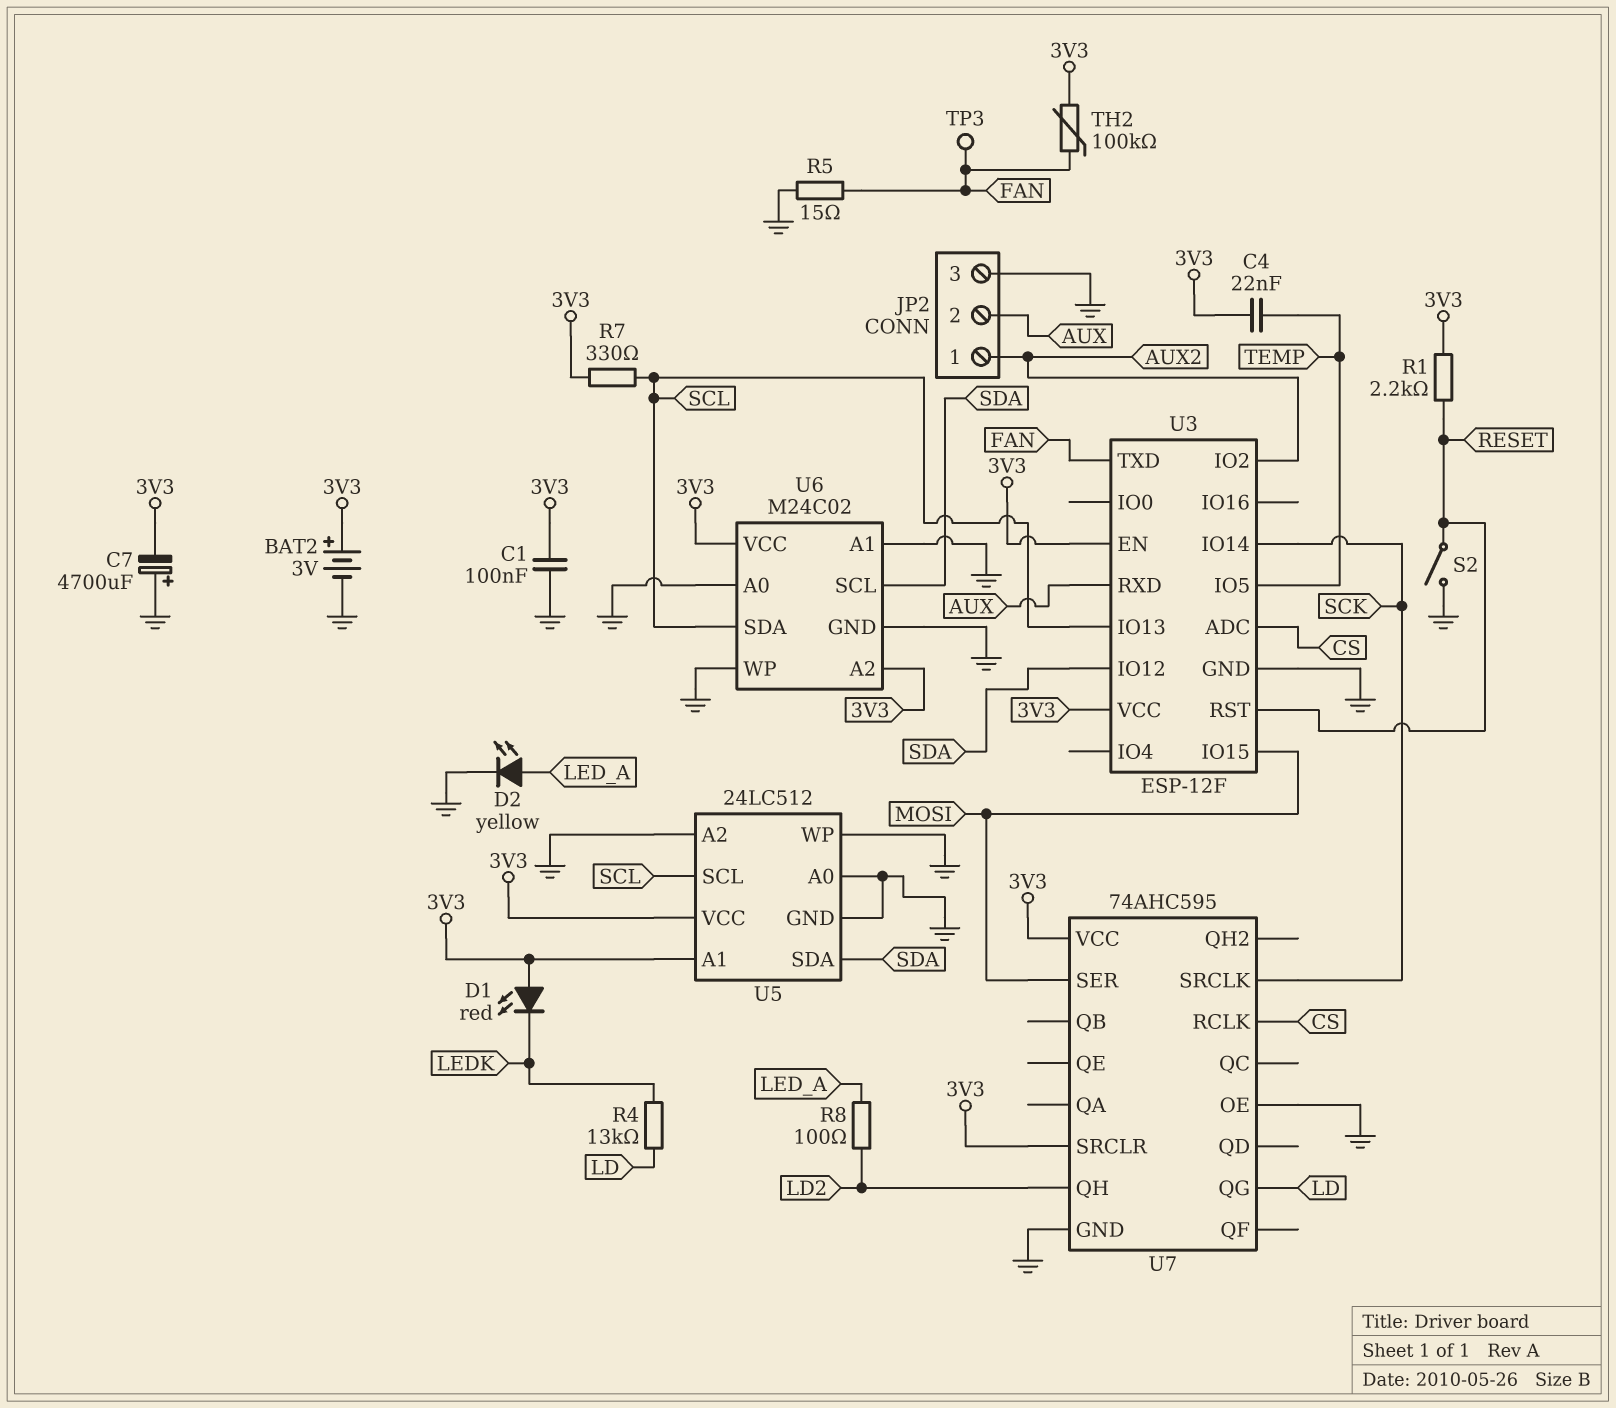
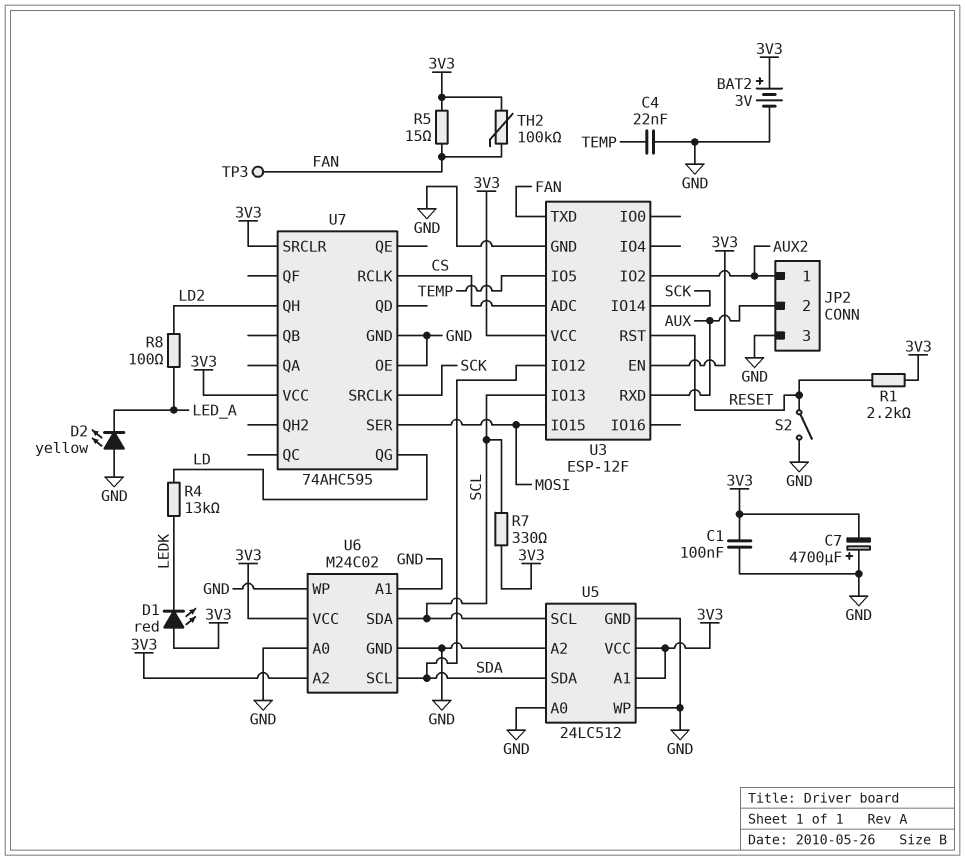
C4: 22nF (3V3, TEMP) -> 22nF (GND, TEMP)
D2: LED yellow (A LED_A, K GND) -> LED yellow (A GND, K LED_A)
R5: 15 (FAN, GND) -> 15 (3V3, FAN)

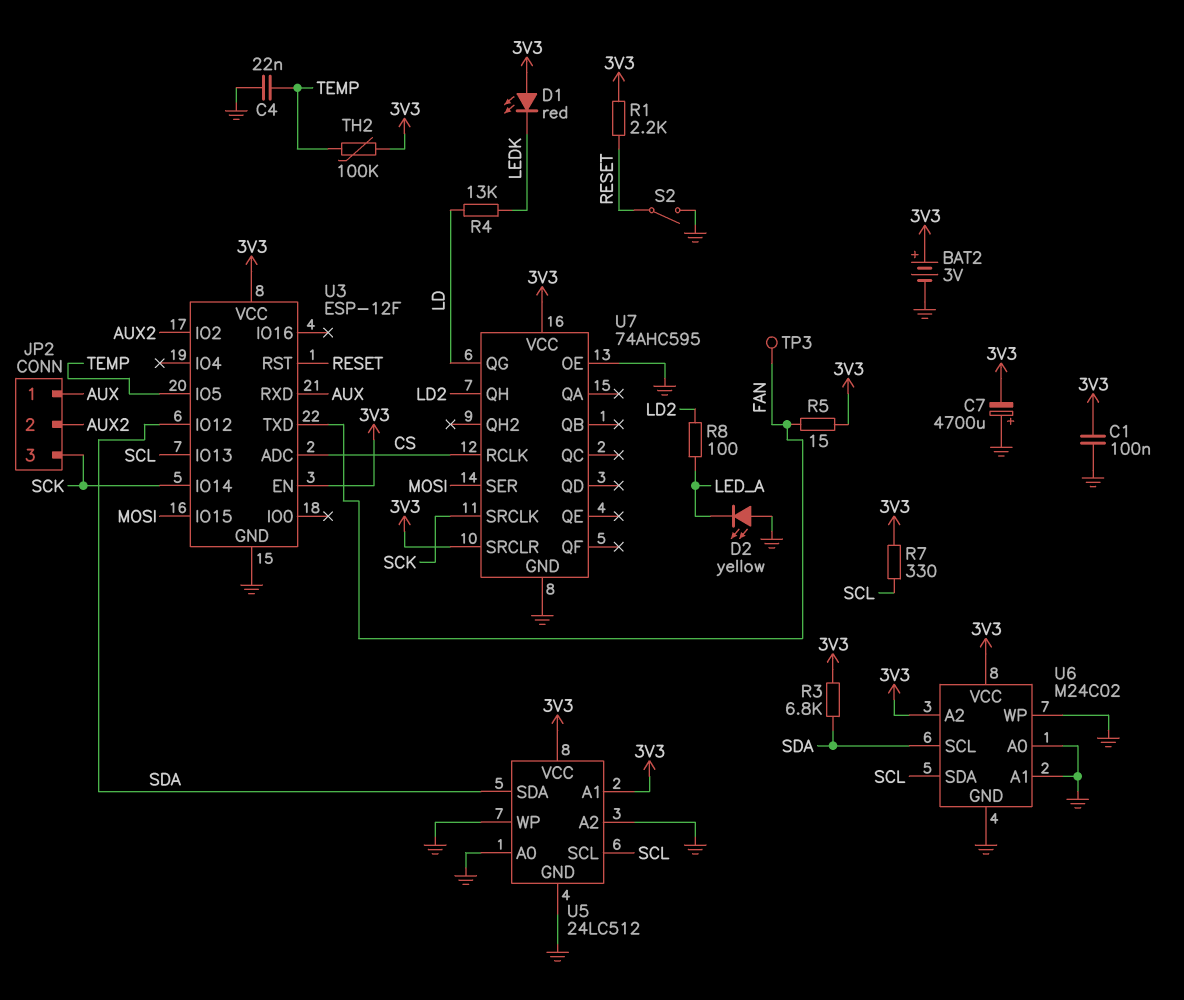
JP2 pin 1: AUX2 -> AUX
JP2 pin 2: AUX -> AUX2
JP2 pin 3: GND -> SCK
R3: none -> 6.8k (3V3, SDA)
TH2: 100k (3V3, FAN) -> 100k (3V3, TEMP)

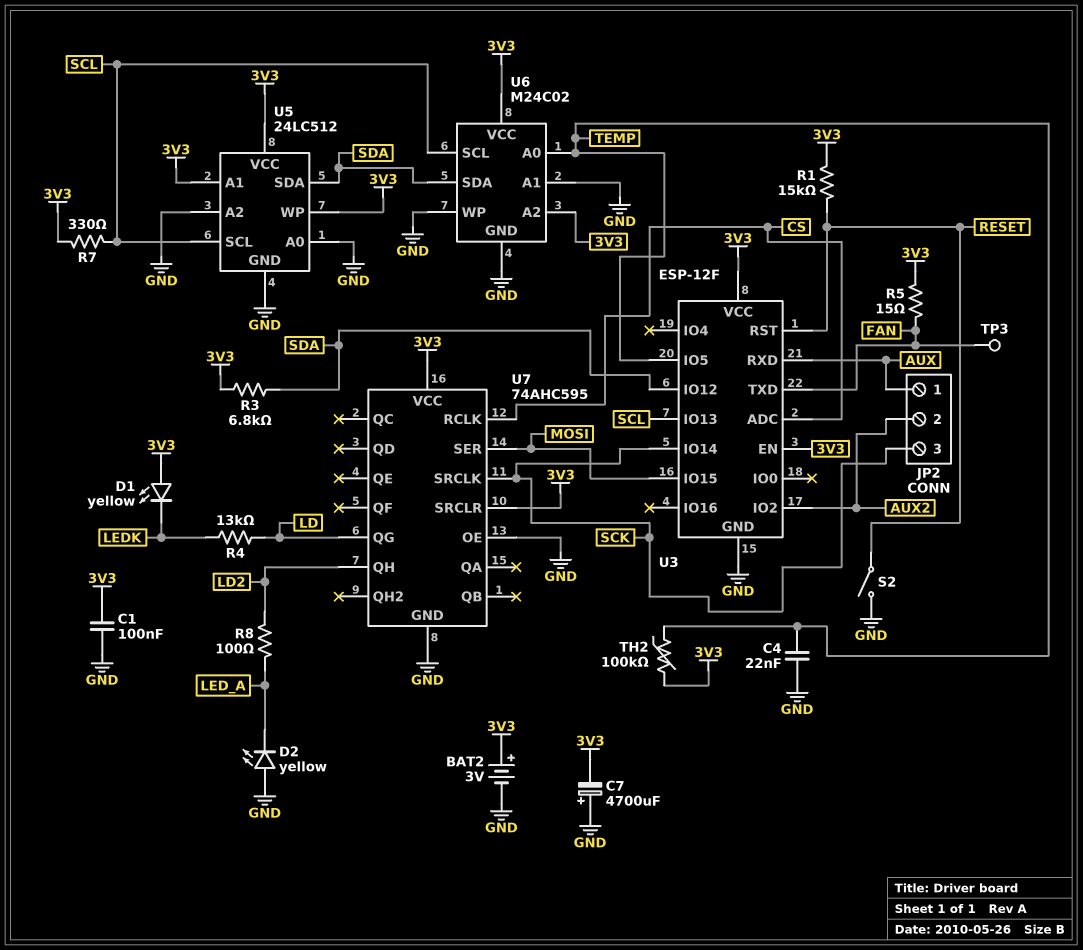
D1: LED red (A 3V3, K LEDK) -> LED yellow (A 3V3, K LEDK)
R1: 2.2k (3V3, RESET) -> 15k (3V3, RESET)
U5 pin WP: GND -> 3V3
U6 pin A0: GND -> TEMP
U6 pin SCL: SDA -> SCL
U6 pin SDA: SCL -> SDA

